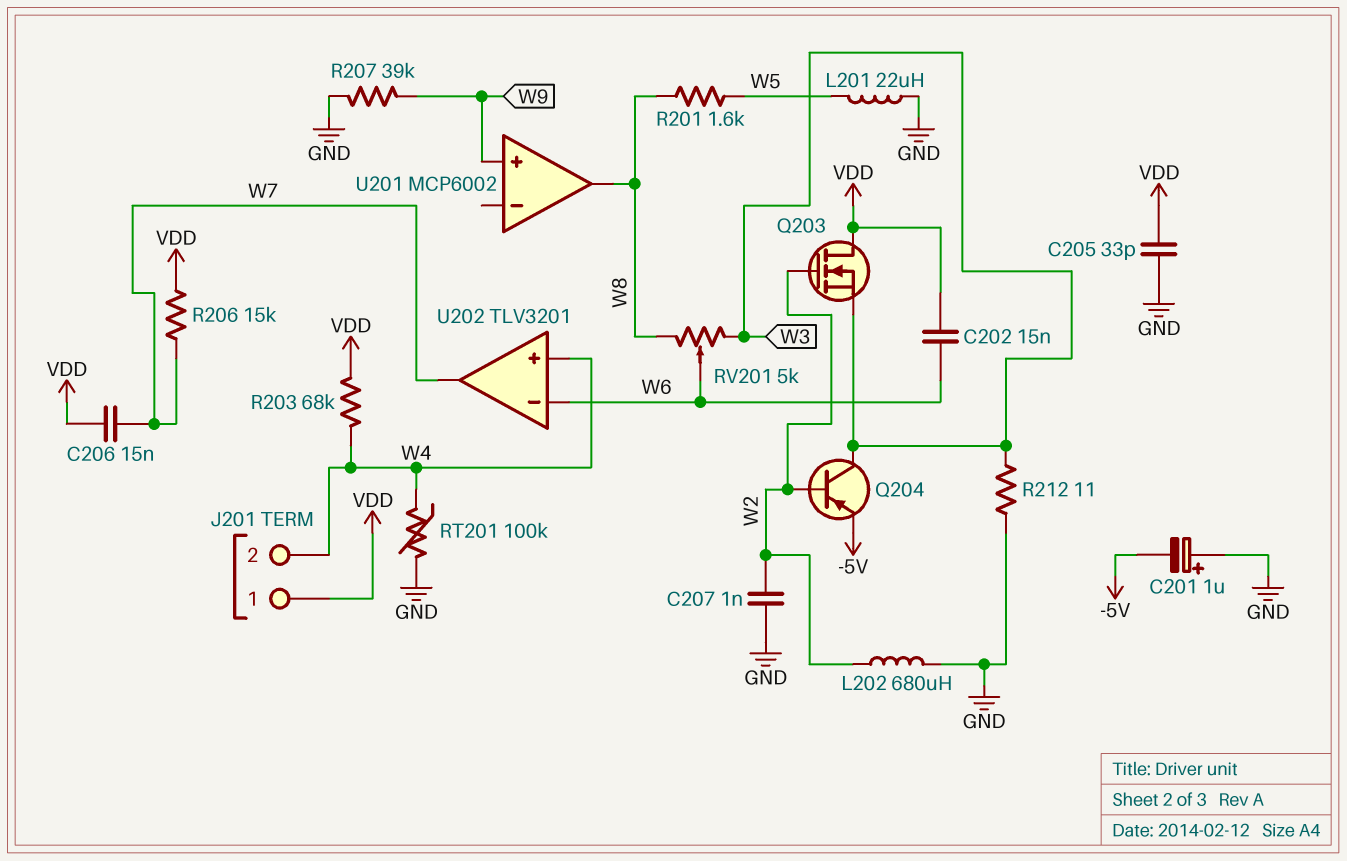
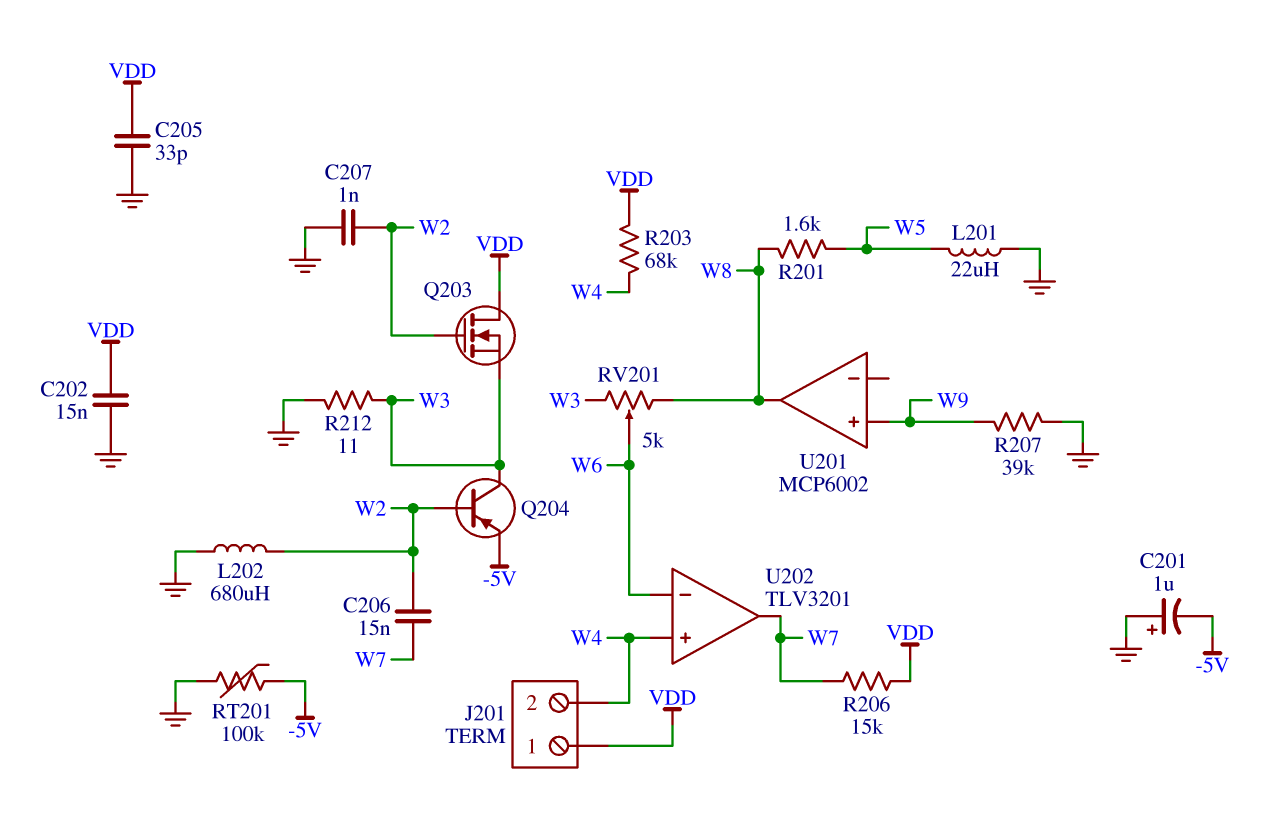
C202: 15nF (VDD, W6) -> 15nF (GND, VDD)
C206: 15nF (VDD, W7) -> 15nF (W2, W7)
RT201: 100k (GND, W4) -> 100k (-5V, GND)

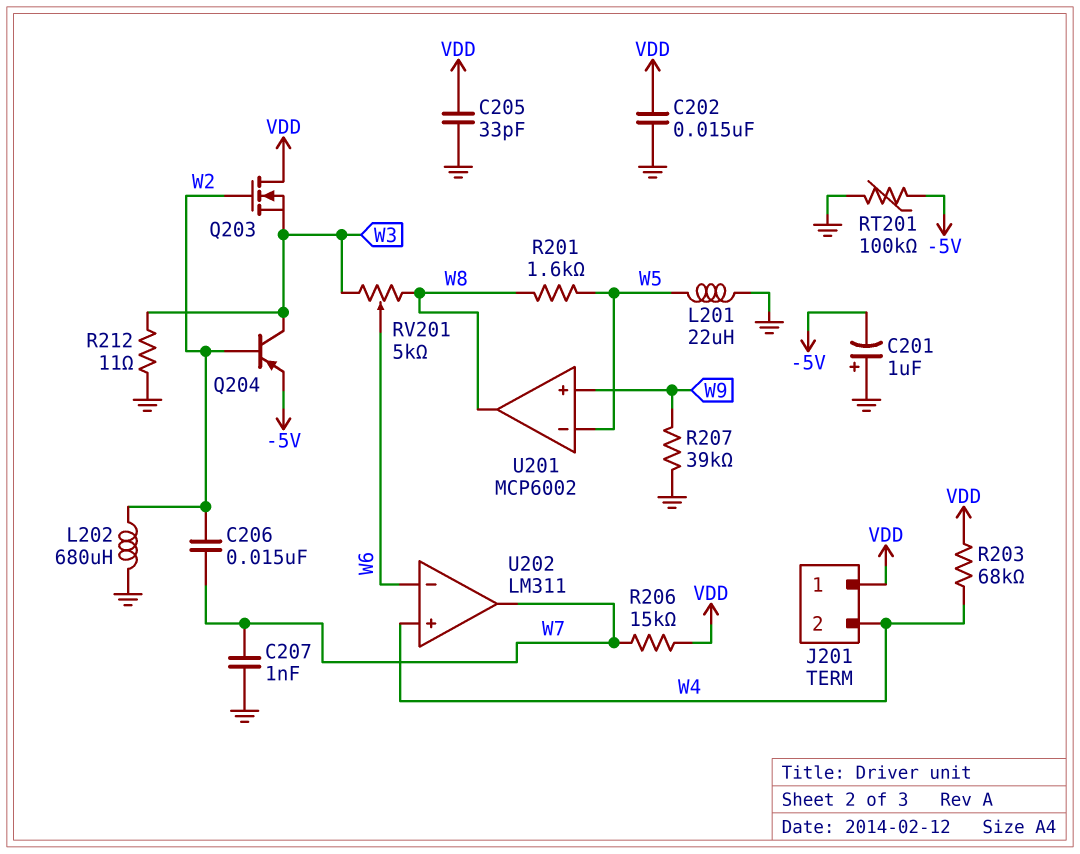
C207: 1nF (GND, W2) -> 1nF (GND, W7)
U201 pin in-: none -> W5
U202: TLV3201 -> LM311

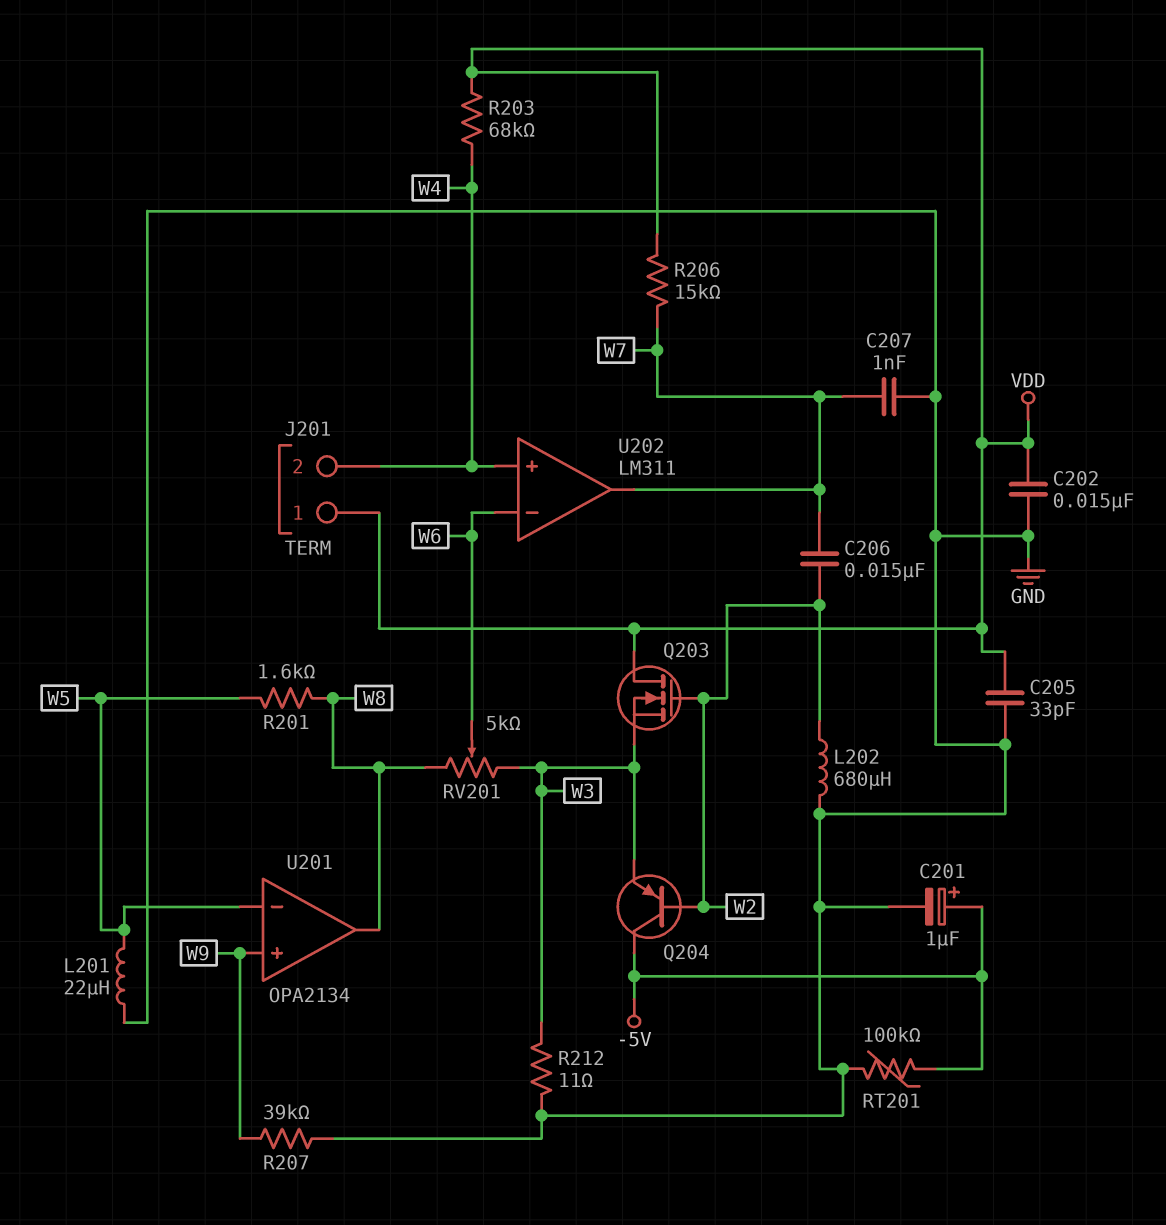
C201: 1uF (plus GND, minus -5V) -> 1uF (plus -5V, minus GND)
Q204: PNP (B W2, C W3, E -5V) -> PNP (B W2, C -5V, E W3)
U201: MCP6002 -> OPA2134

